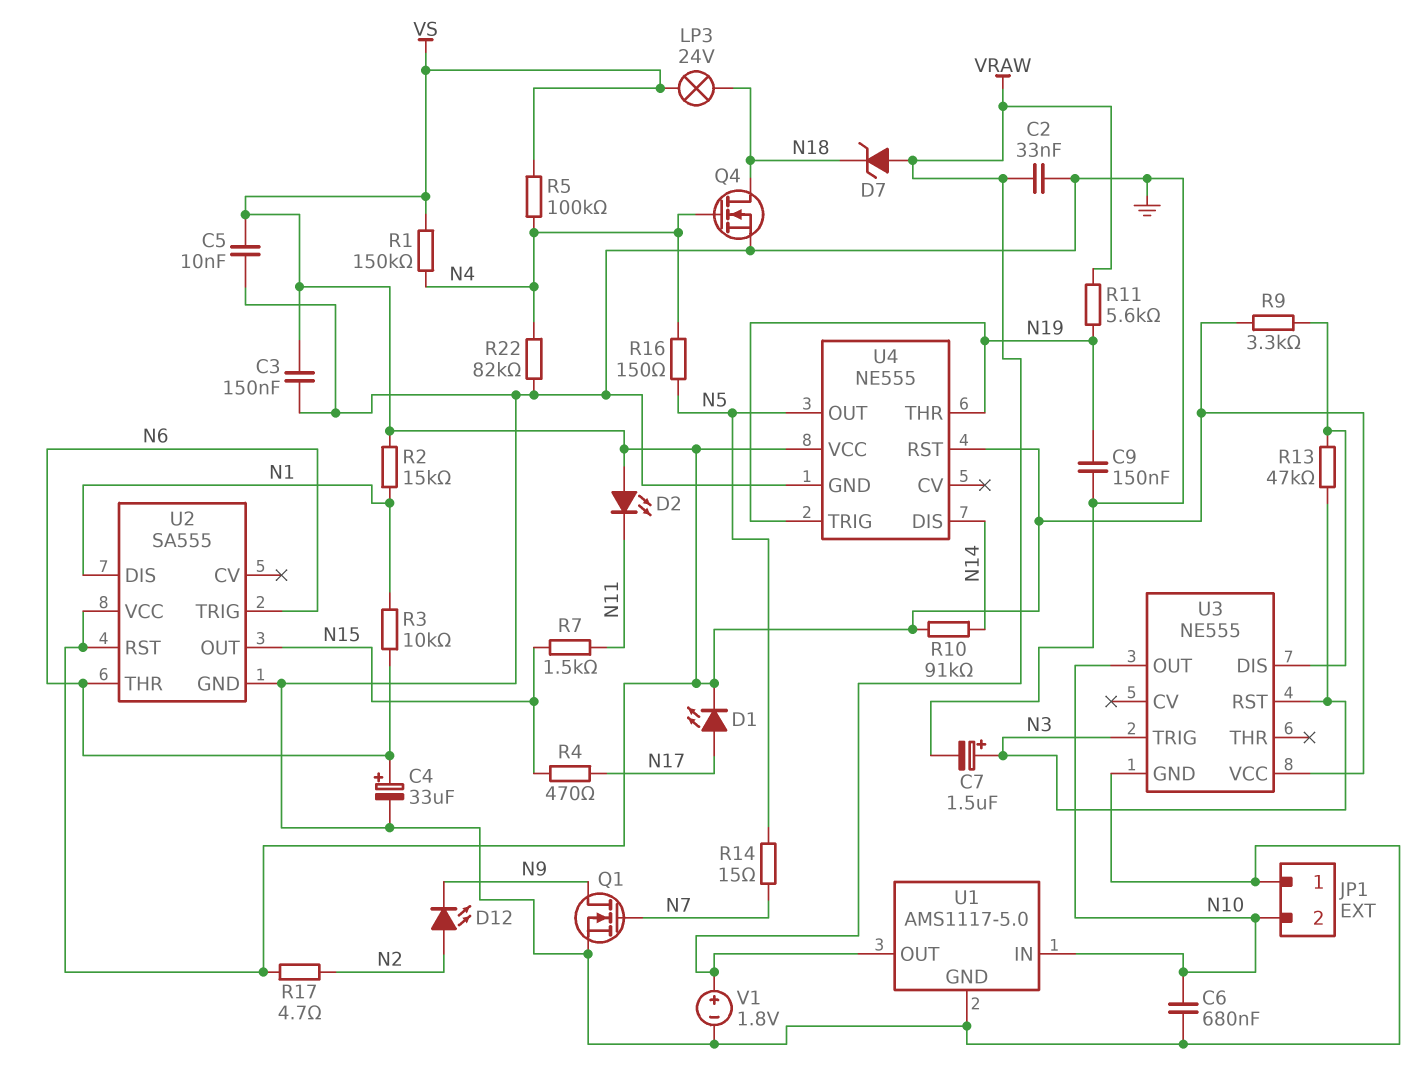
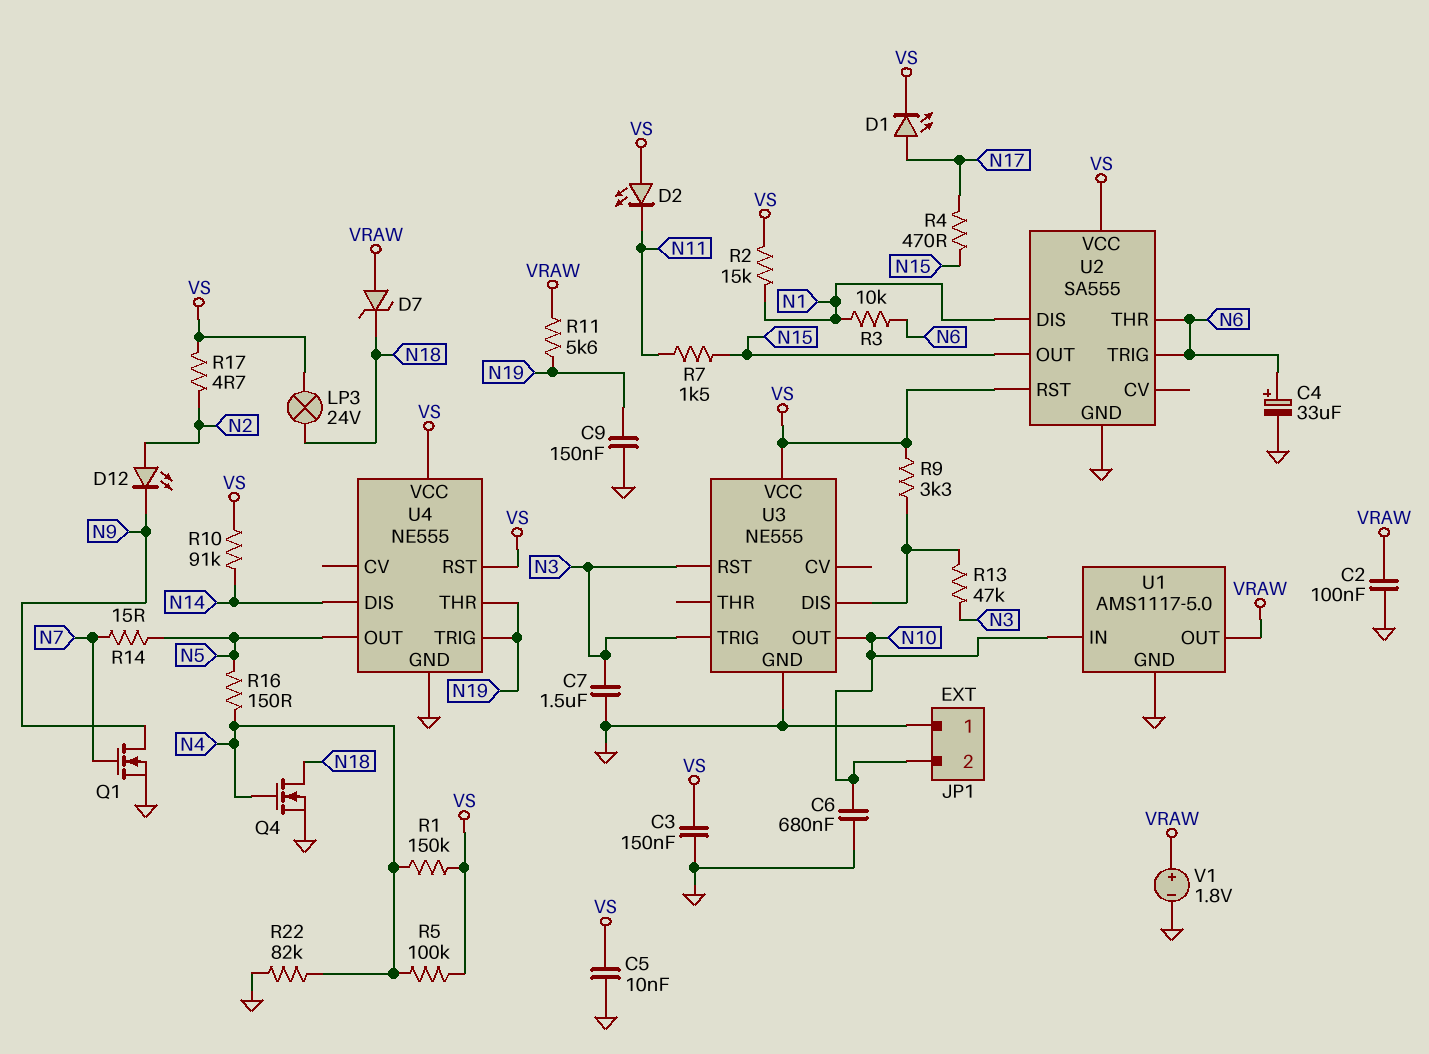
C2: 33nF (GND, VRAW) -> 100nF (GND, VRAW)
C7: 1.5uF (plus N3, minus GND) -> 1.5uF (GND, N3)

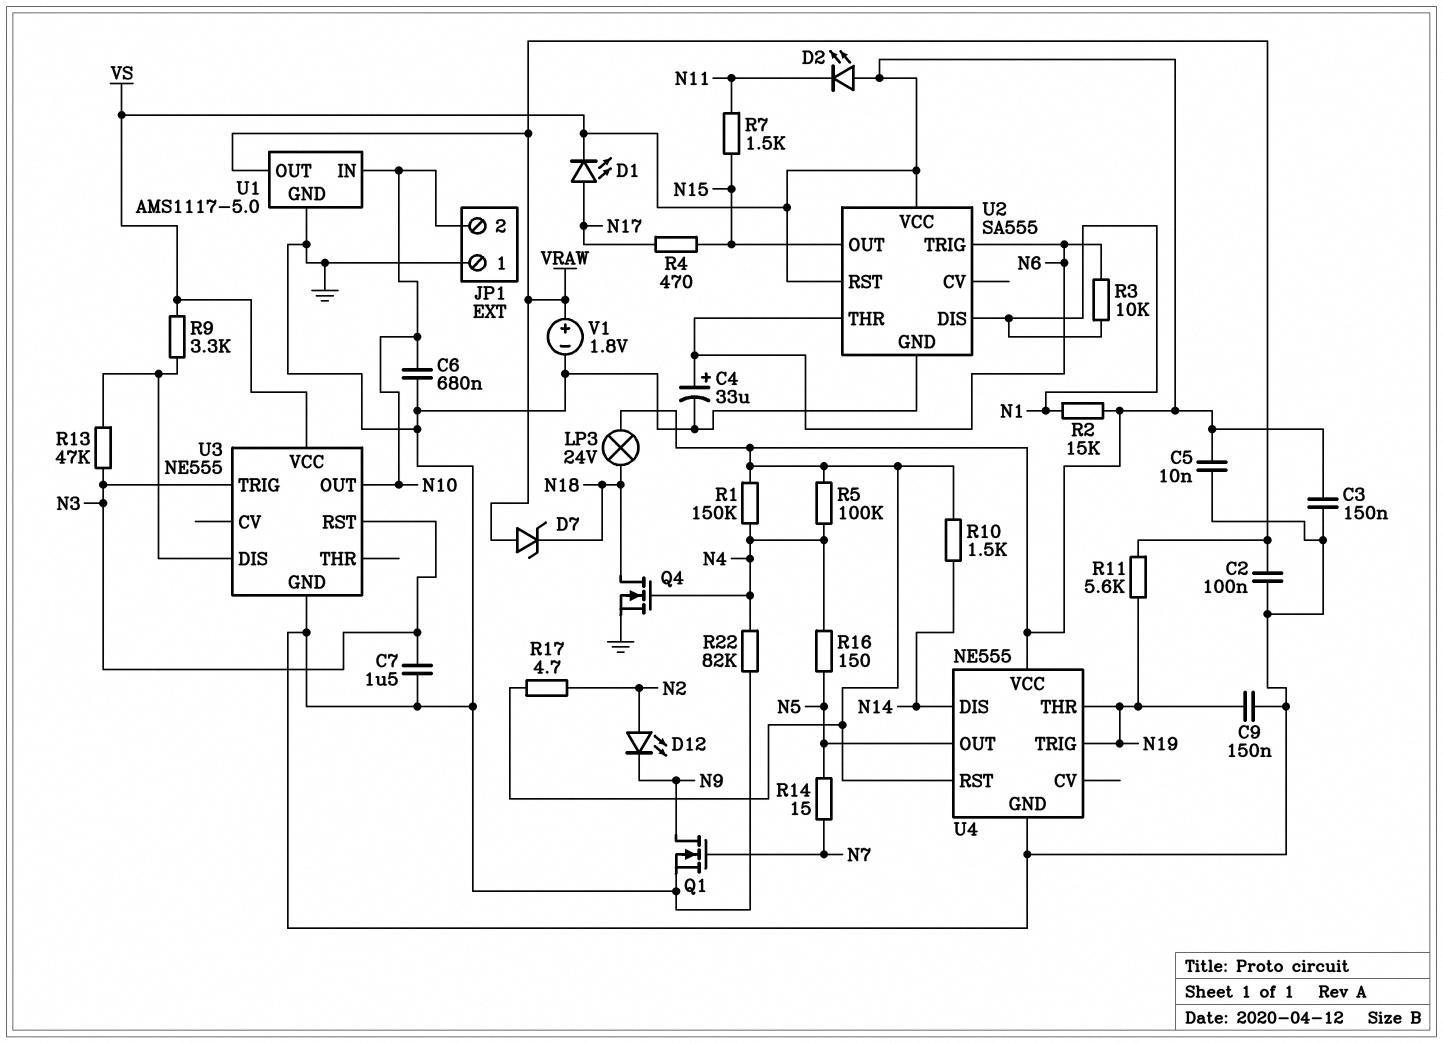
R10: 91k (N14, VS) -> 1.5k (N14, VS)

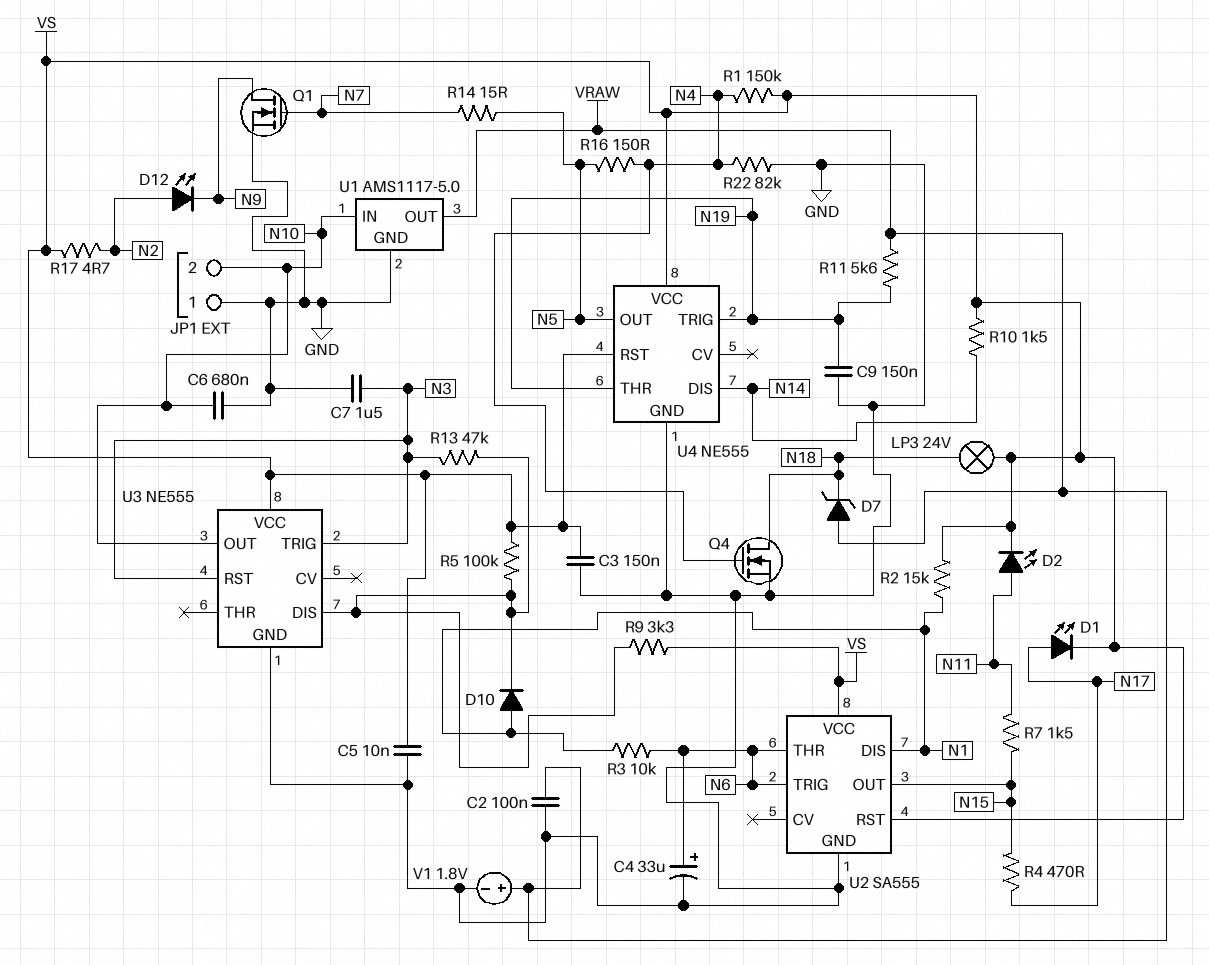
D2: LED (A VS, K N11) -> LED (A N11, K VS)
D10: none -> diode (A N1, K U3/DIS)
R5: 100k (N4, VS) -> 100k (U3/DIS, VS)

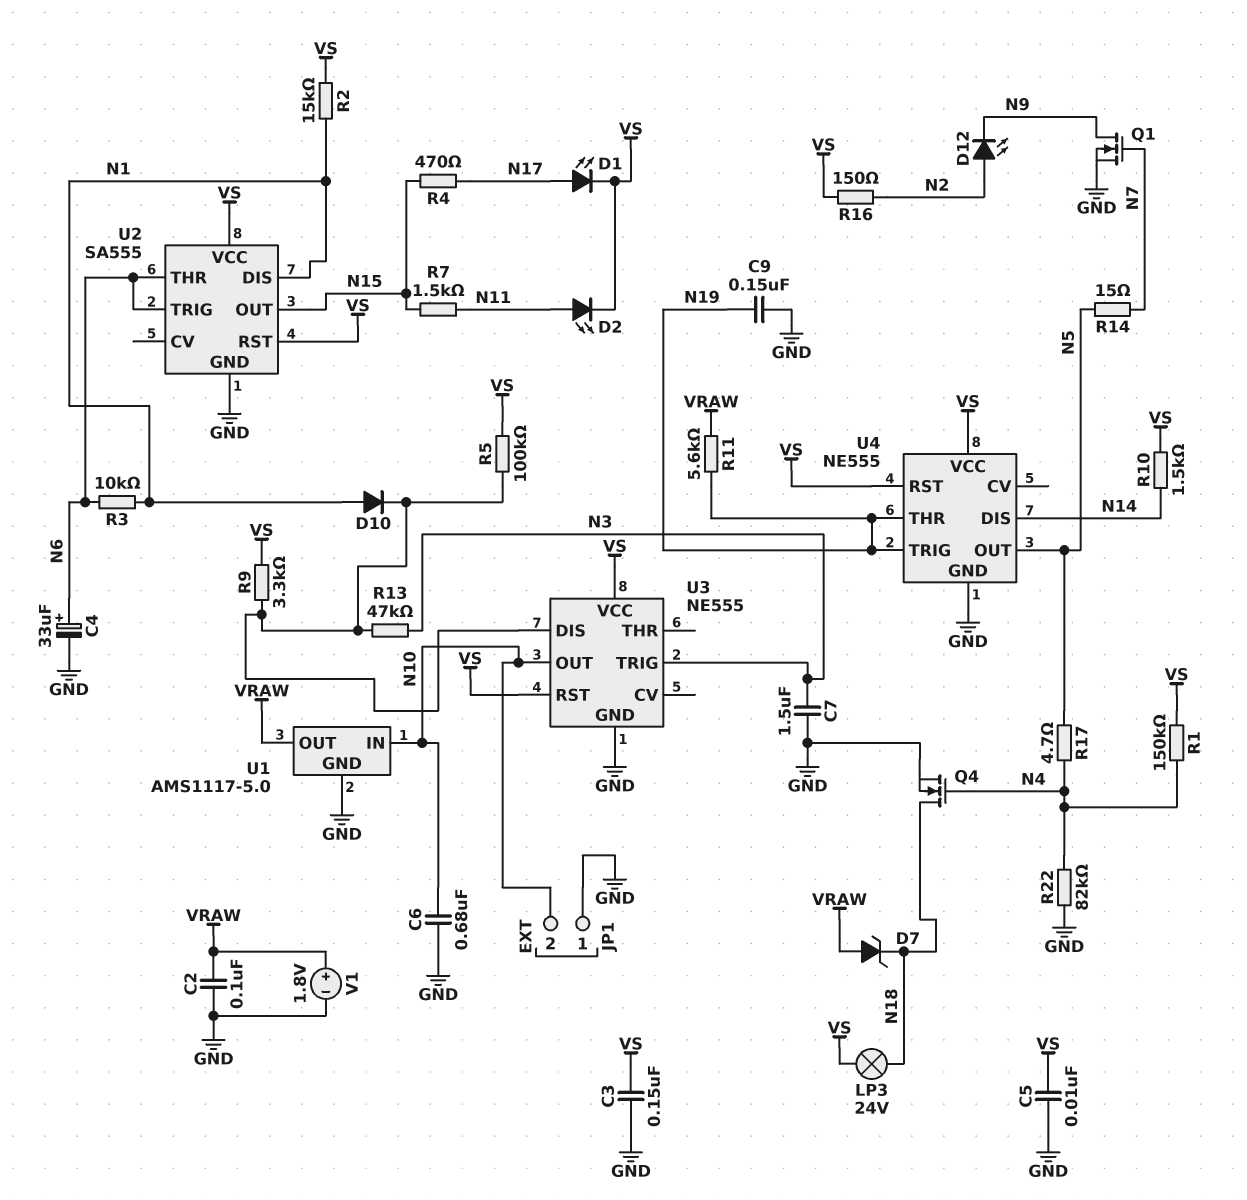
R16: 150 (N4, N5) -> 150 (N2, VS)
R17: 4.7 (N2, VS) -> 4.7 (N4, N5)
U3 pin RST: N3 -> VS

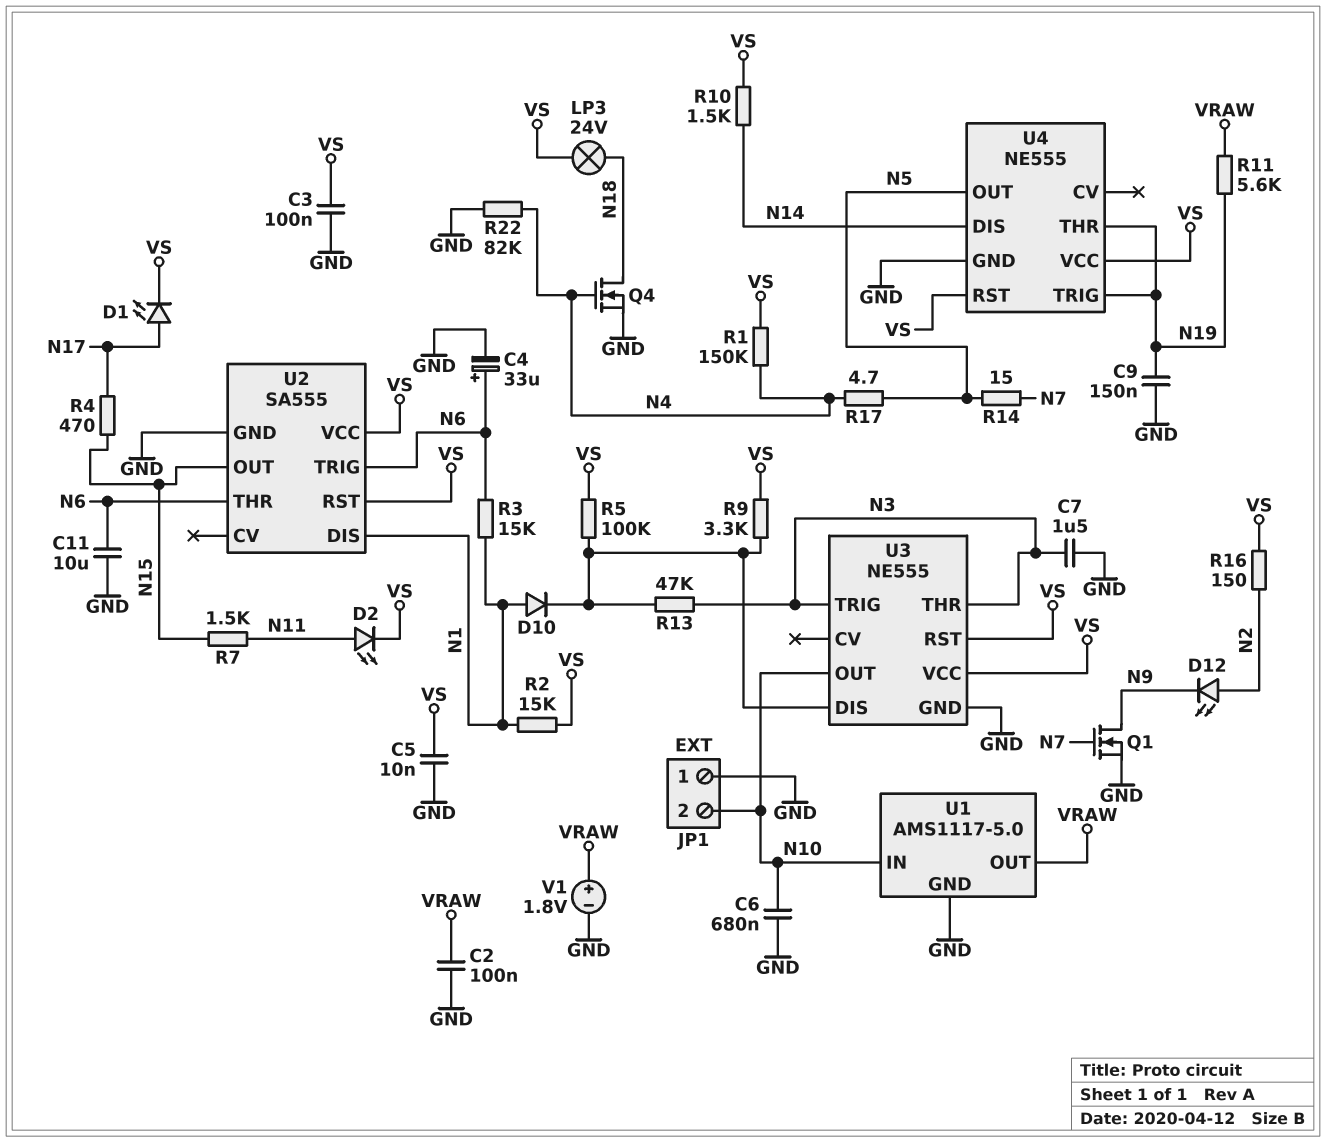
C3: 150nF (GND, VS) -> 100nF (GND, VS)
C11: none -> 10uF (GND, N6)
D7: zener (A VRAW, K N18) -> none
R3: 10k (N1, N6) -> 15k (N1, N6)
U3 pin THR: none -> N3

